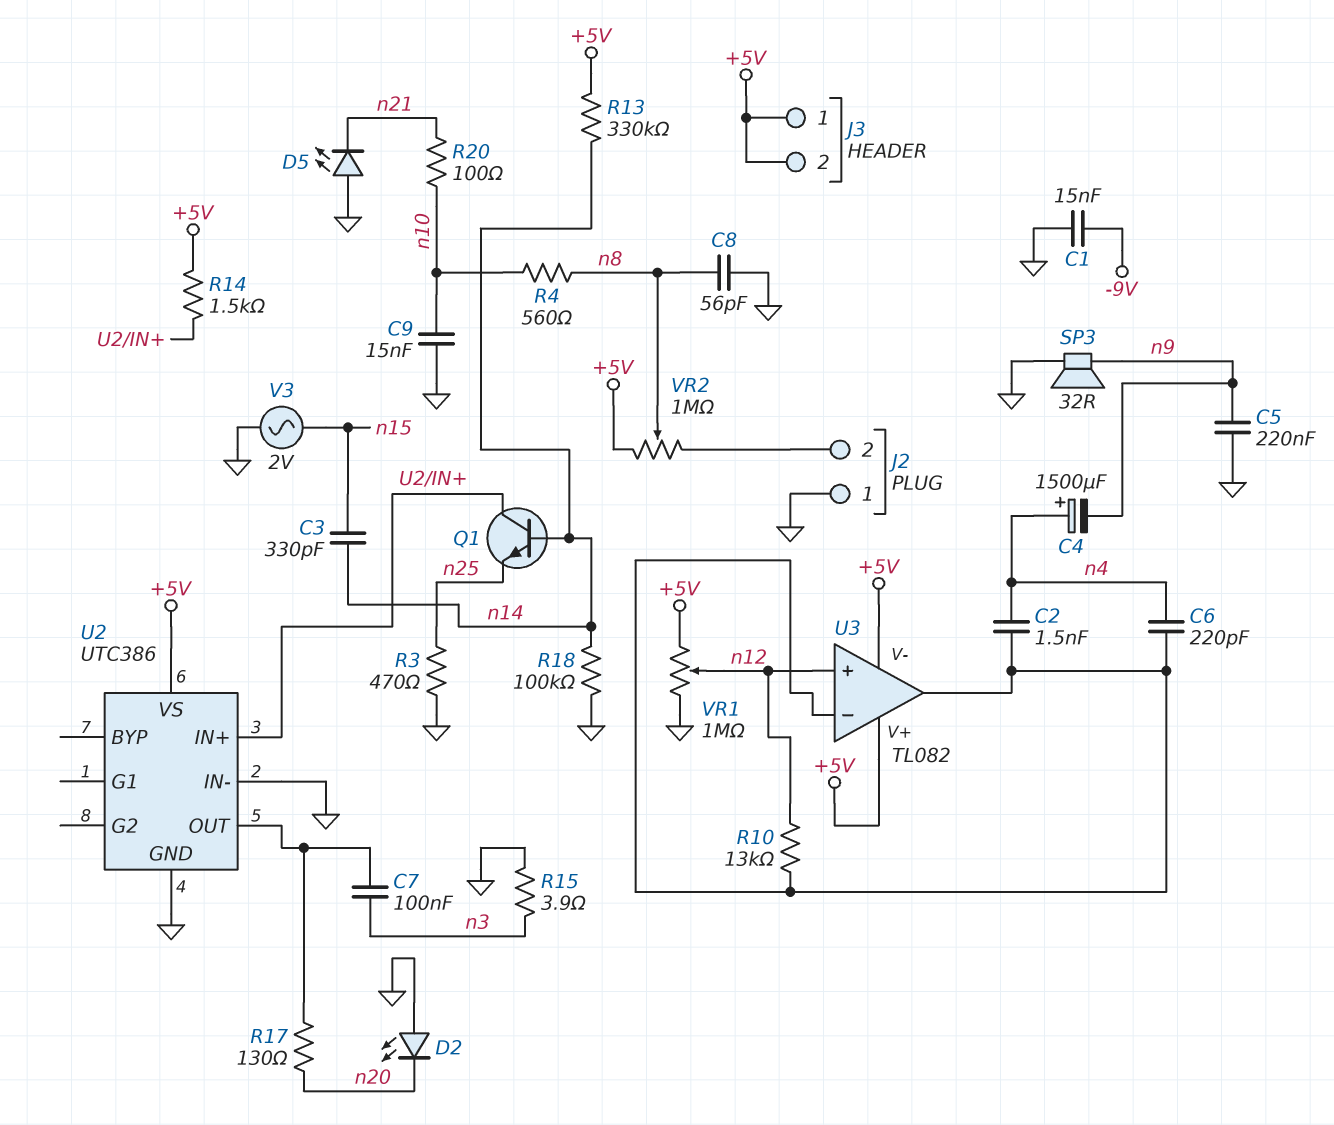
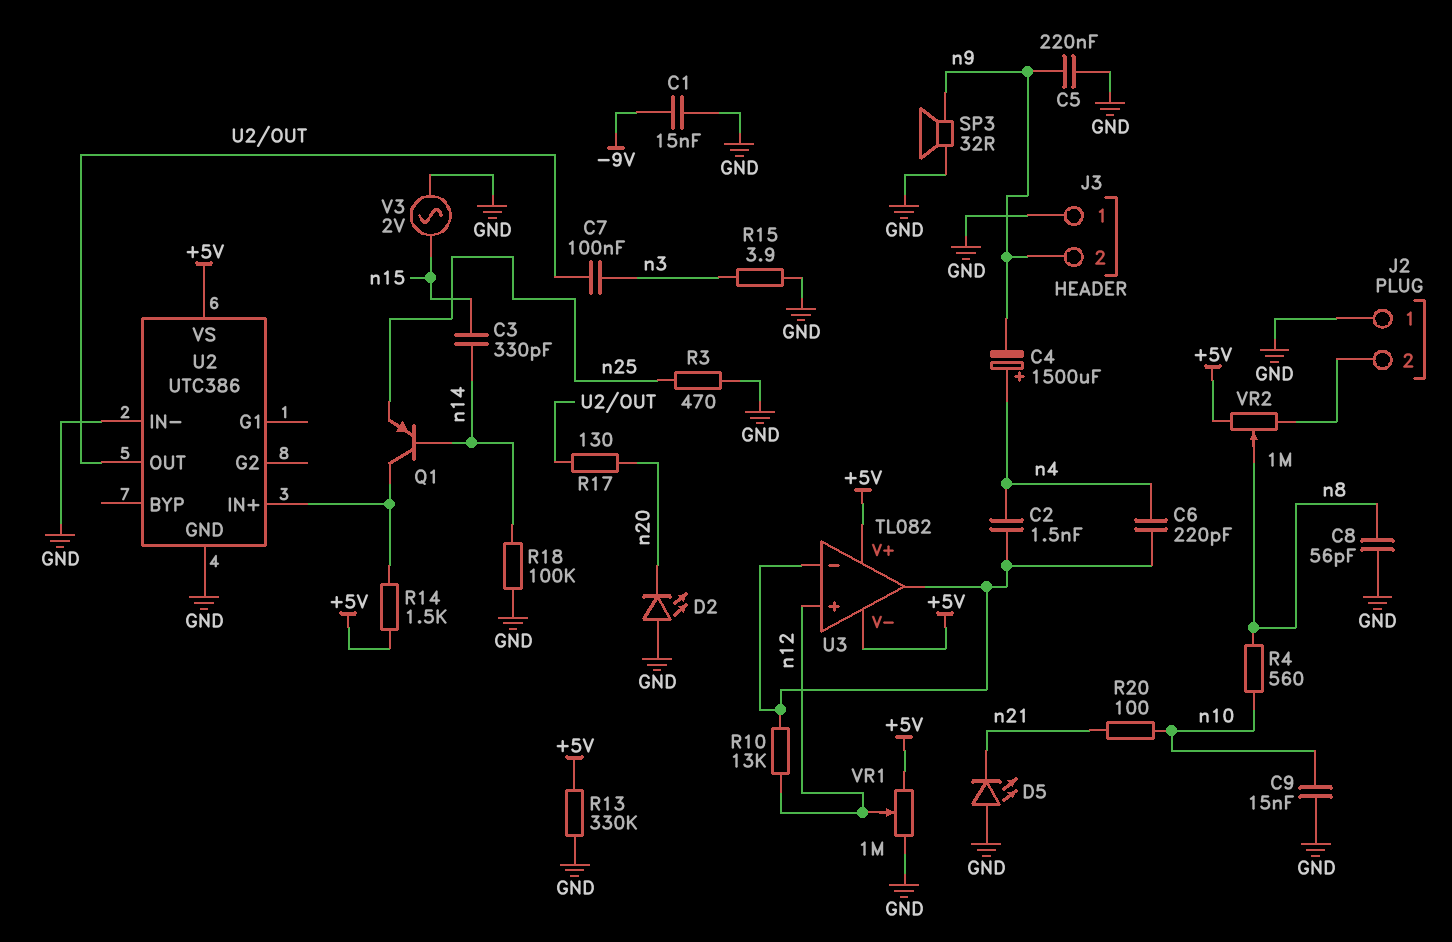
J3 pin 1: +5V -> GND
J3 pin 2: +5V -> n9
Q1: NPN (B n14, C U2/IN+, E n25) -> PNP (B n14, C U2/IN+, E n25)
R13: 330k (+5V, n14) -> 330k (+5V, GND)

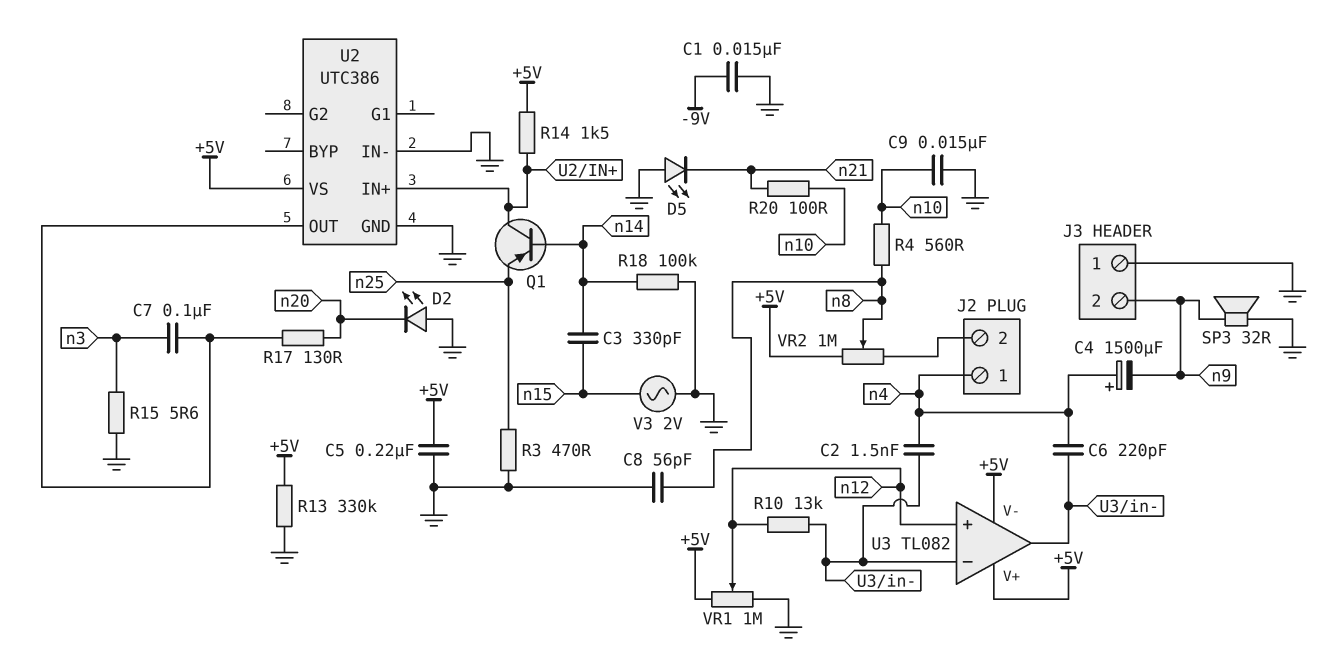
C5: 220nF (GND, n9) -> 220nF (+5V, GND)
J2 pin 1: GND -> n4
R15: 3.9 (GND, n3) -> 5.6 (GND, n3)

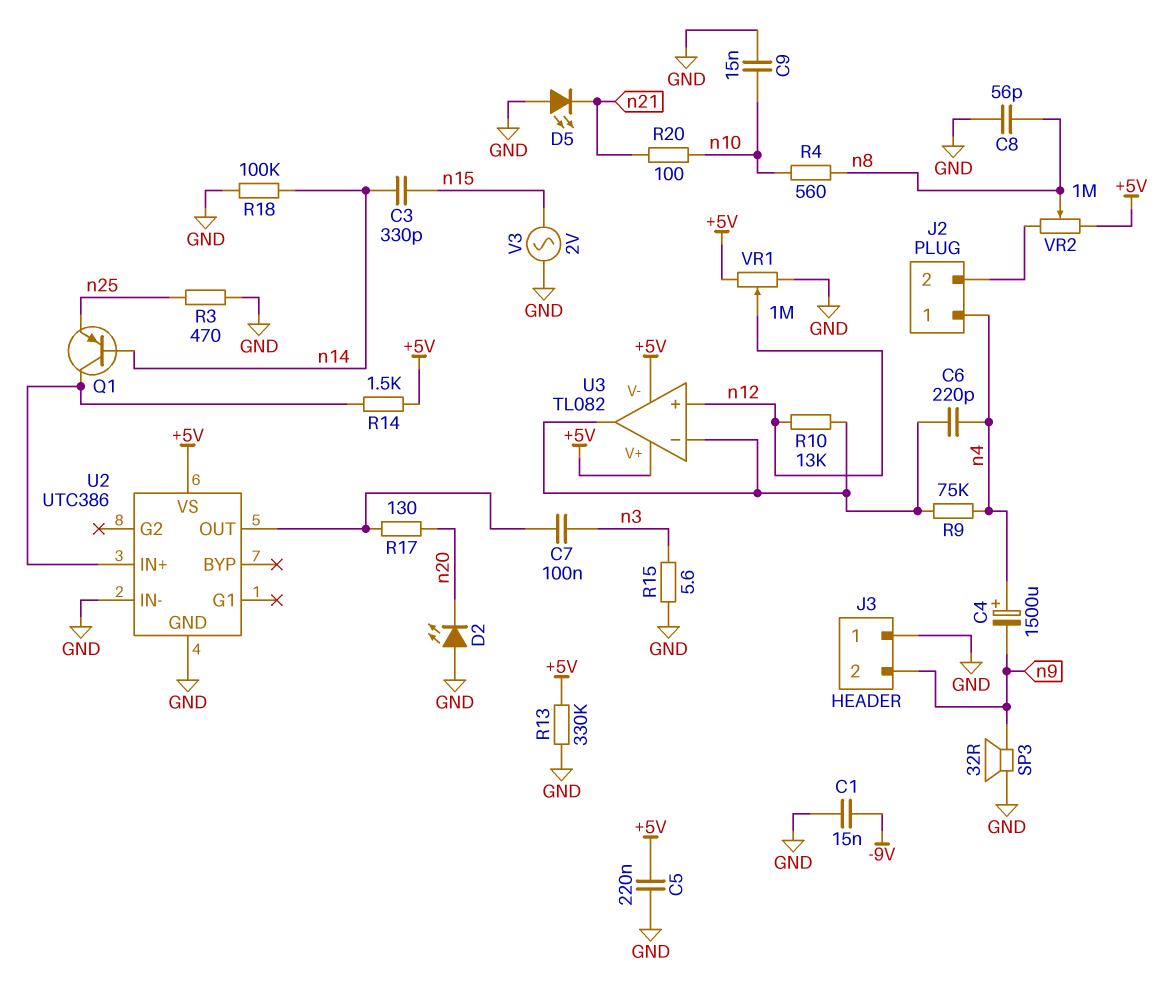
C2: 1.5nF (U3/in-, n4) -> none
R9: none -> 75k (U3/in-, n4)

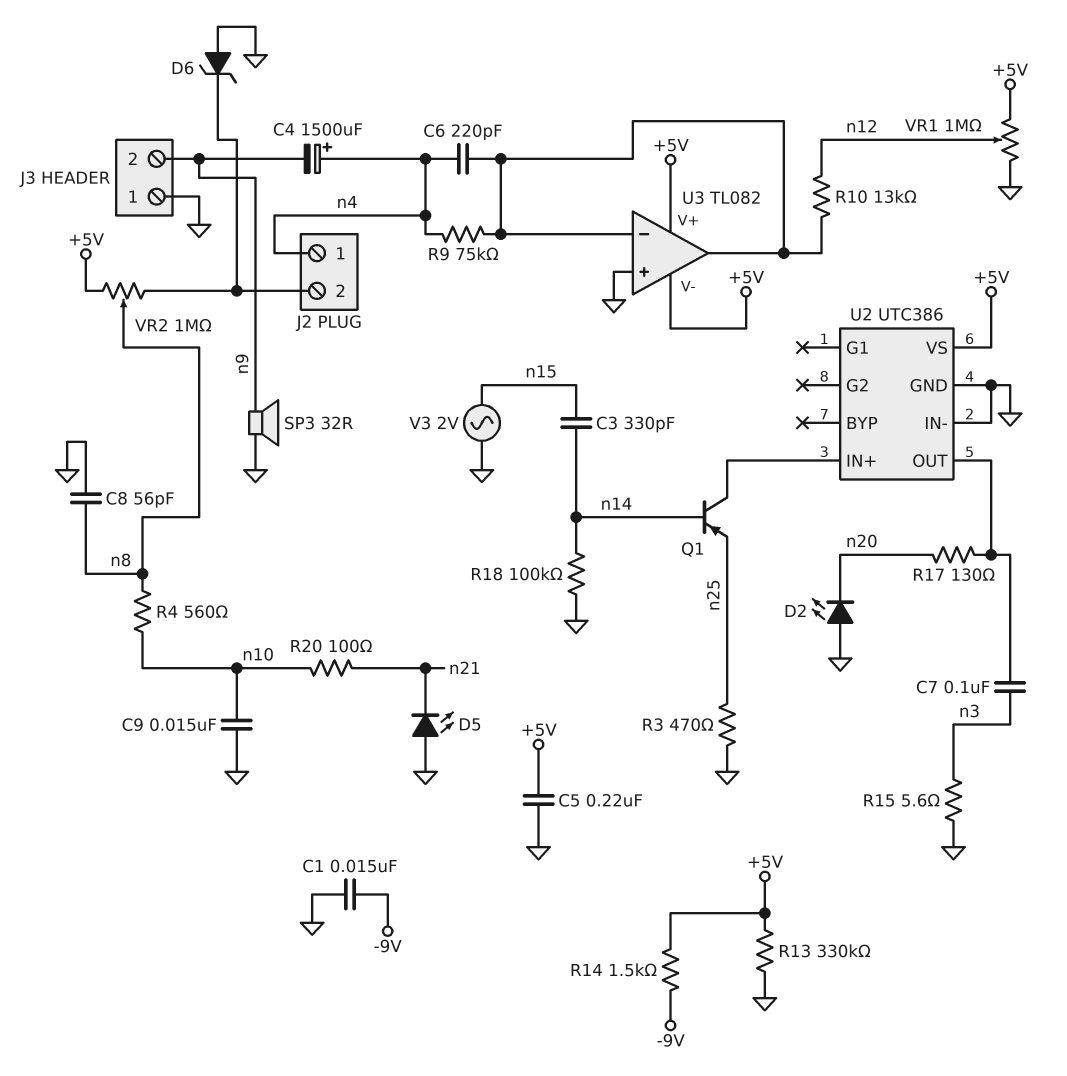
D6: none -> zener (A GND, K J2/2)
R14: 1.5k (+5V, U2/IN+) -> 1.5k (+5V, -9V)
U3 pin in+: n12 -> GND

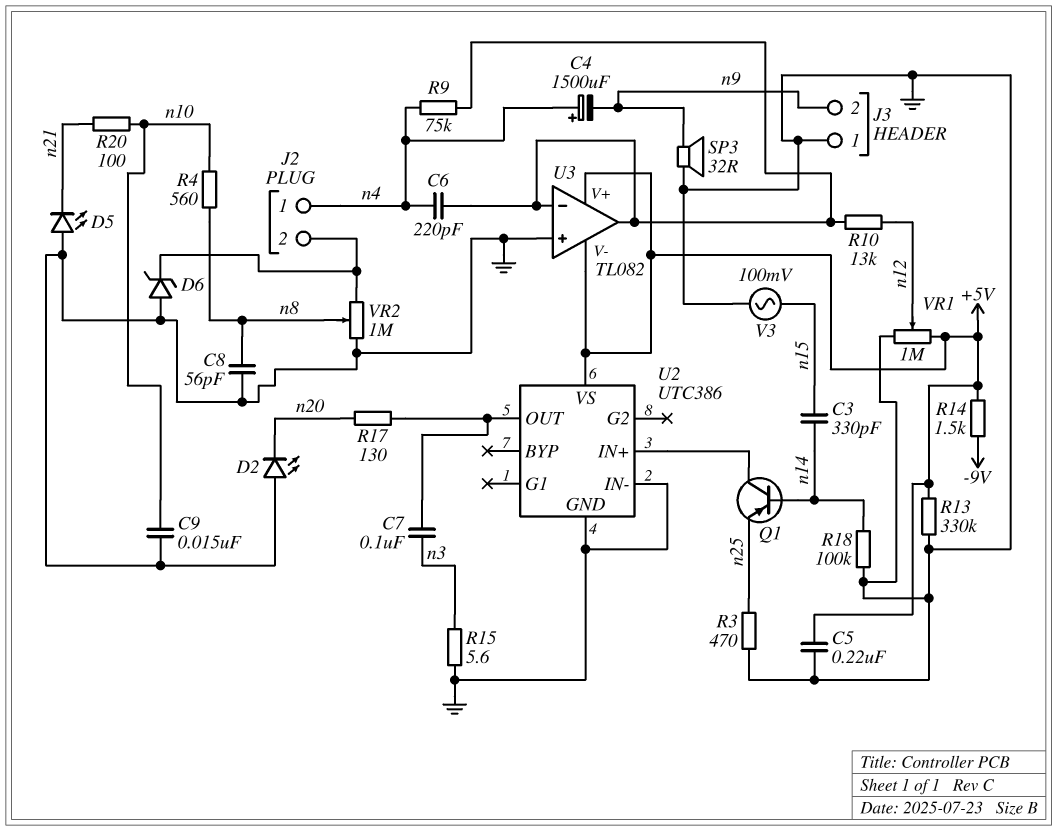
C1: 15nF (-9V, GND) -> none
V3: AC 2V (GND, n15) -> AC 100mV (GND, n15)
VR2: 1M (+5V, J2/2, wiper n8) -> 1M (GND, J2/2, wiper n8)

